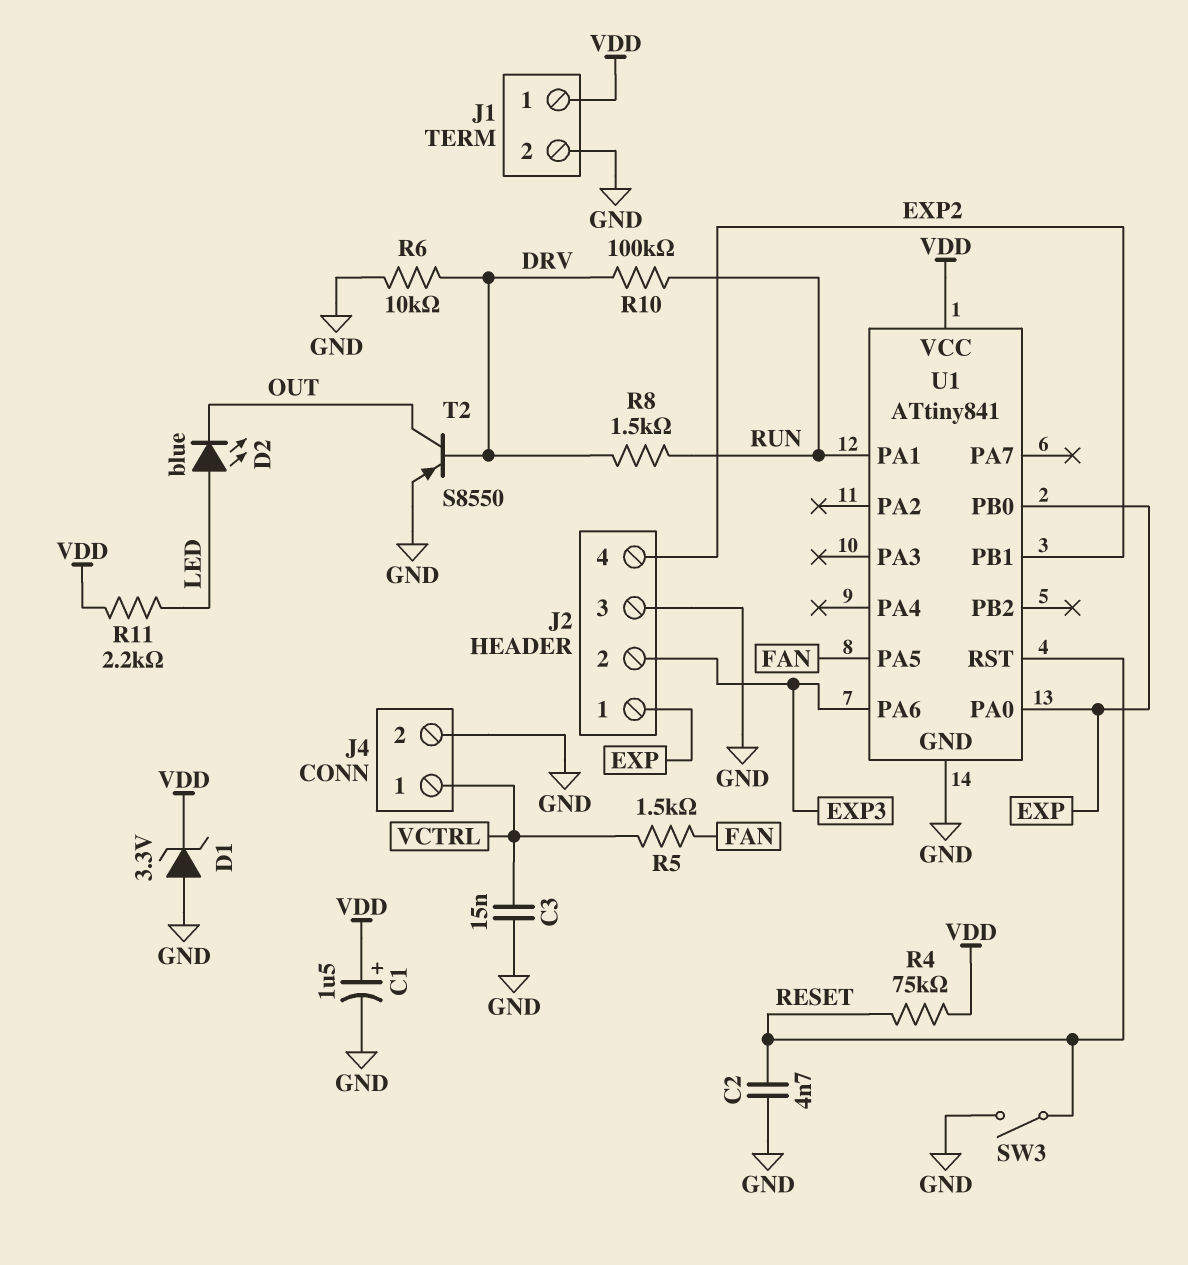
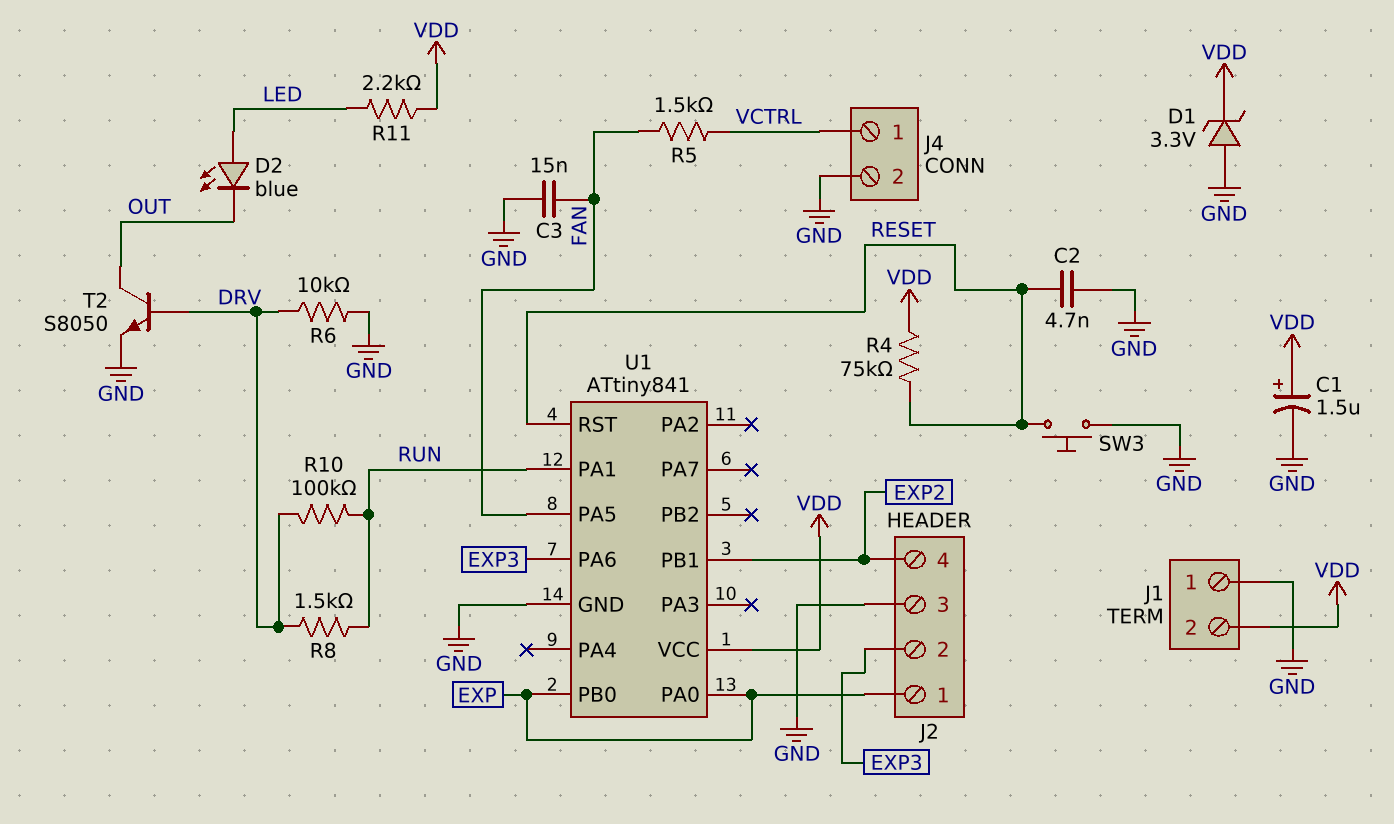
C3: 15nF (GND, VCTRL) -> 15nF (FAN, GND)
J1 pin 1: VDD -> GND
J1 pin 2: GND -> VDD
SW3: switch (GND, RESET) -> button (GND, RESET)
T2: PNP S8550 (B DRV, C OUT, E GND) -> NPN S8050 (B DRV, C OUT, E GND)

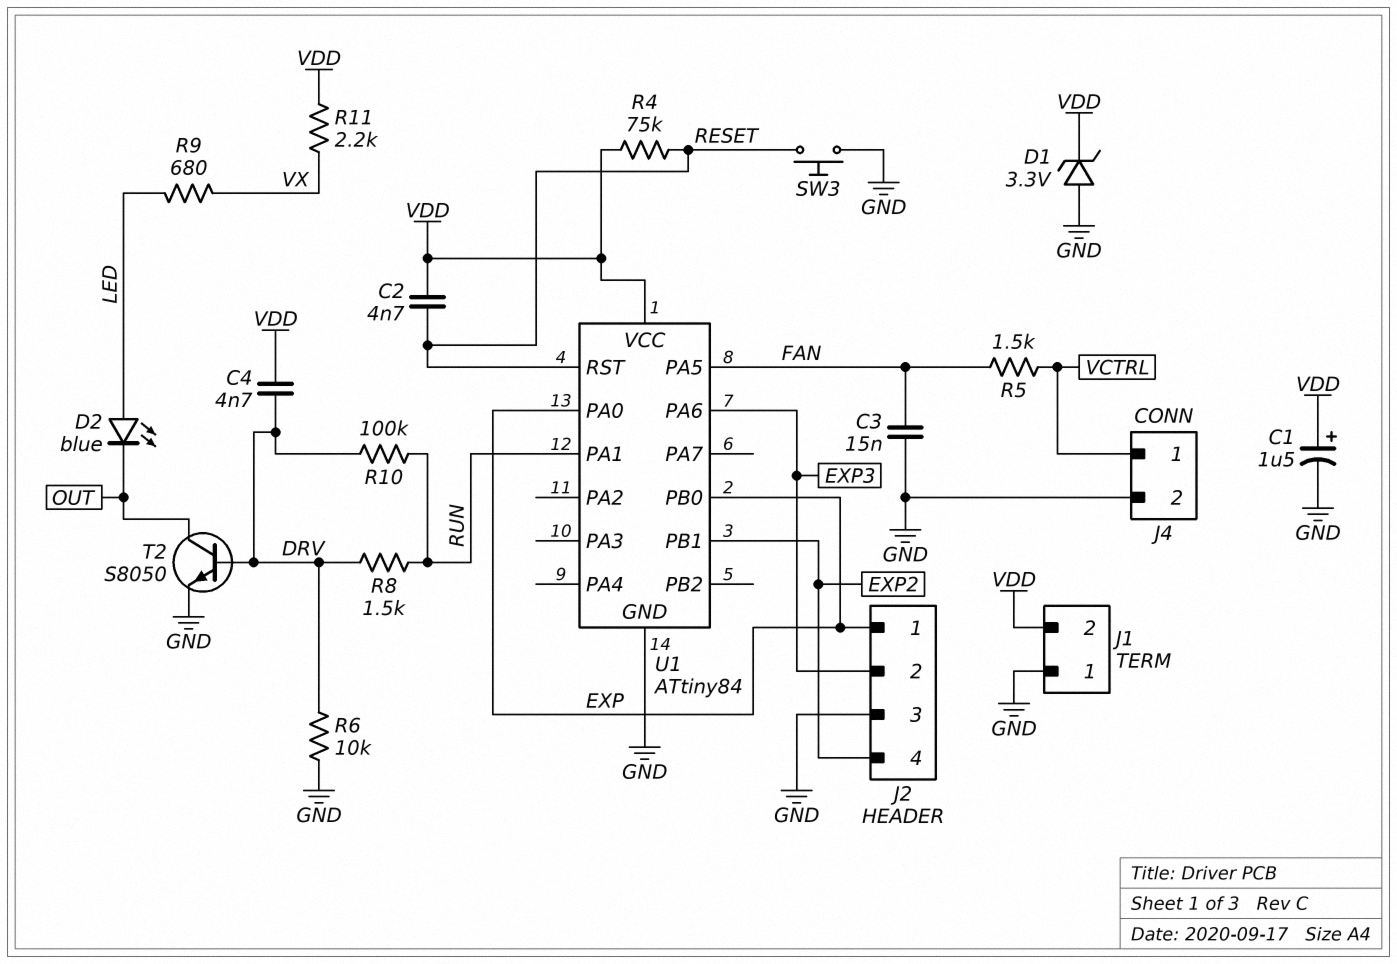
C2: 4.7nF (GND, RESET) -> 4.7nF (RESET, VDD)
C4: none -> 4.7nF (DRV, VDD)
R9: none -> 680 (LED, VX)
R11: 2.2k (LED, VDD) -> 2.2k (VDD, VX)
U1: ATtiny841 -> ATtiny84

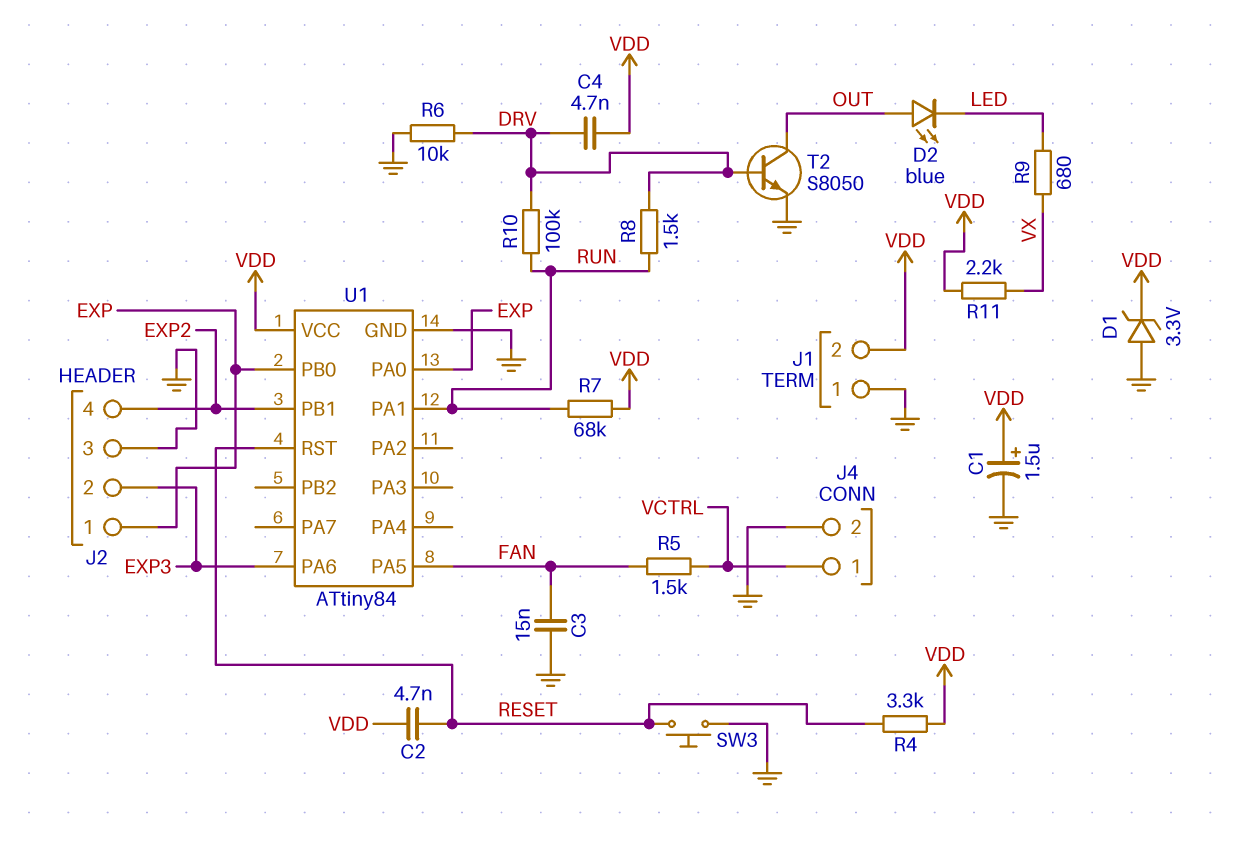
D2: LED blue (A LED, K OUT) -> LED blue (A OUT, K LED)
R4: 75k (RESET, VDD) -> 3.3k (RESET, VDD)
R7: none -> 68k (RUN, VDD)

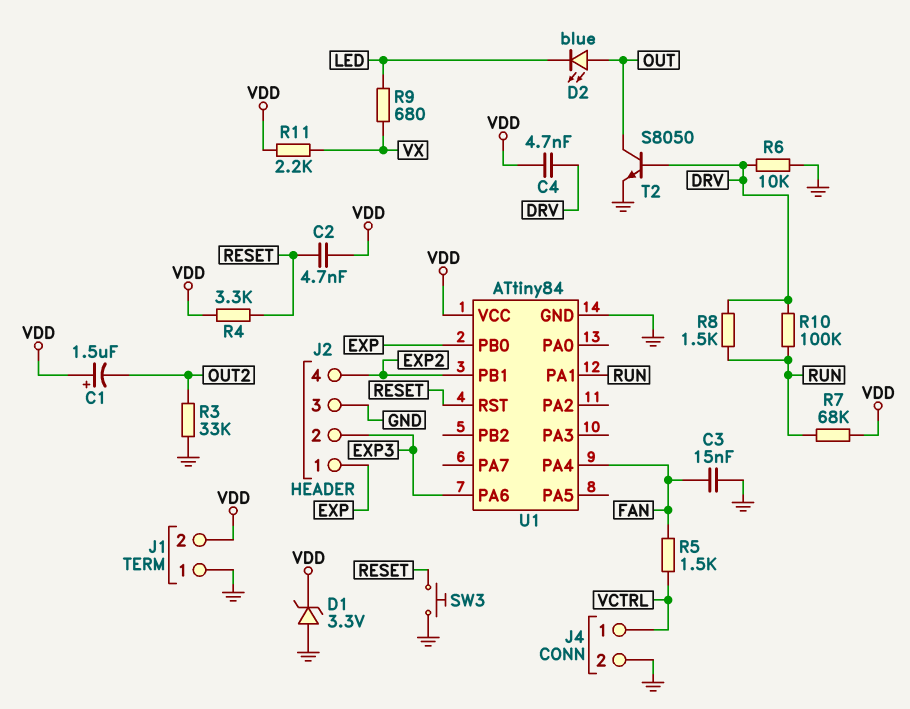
C1: 1.5uF (plus VDD, minus GND) -> 1.5uF (plus VDD, minus OUT2)
R3: none -> 33k (GND, OUT2)
U1 pin PA0: EXP -> none
U1 pin PA4: none -> FAN
U1 pin PA5: FAN -> none

